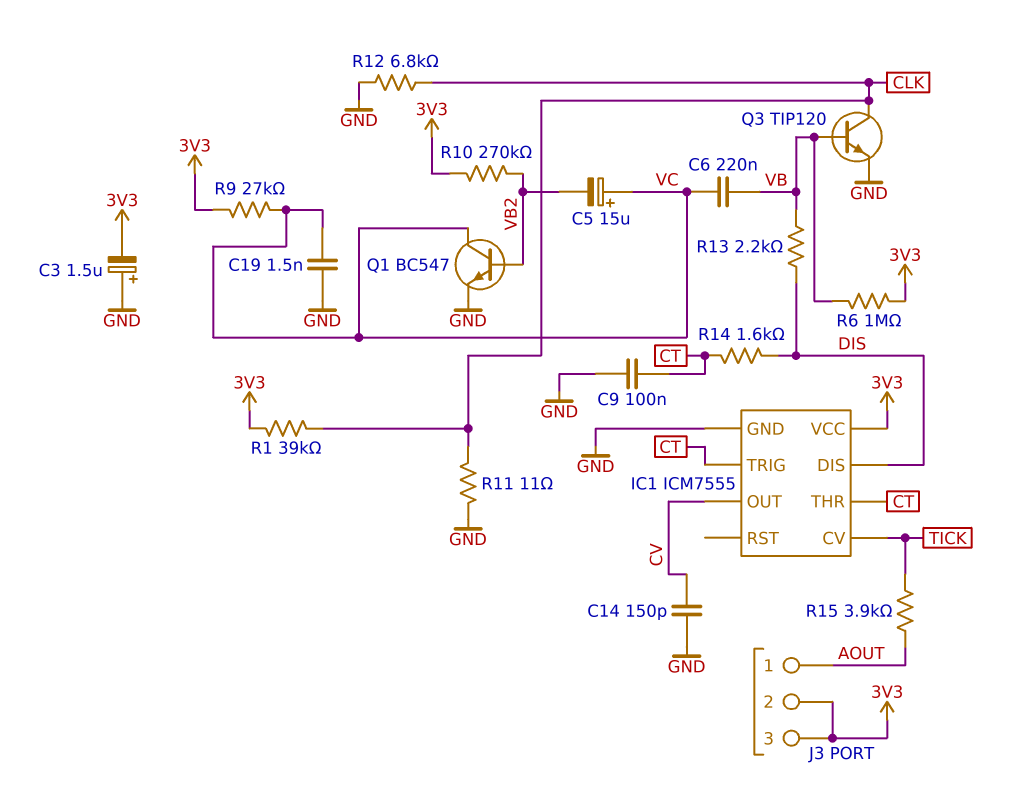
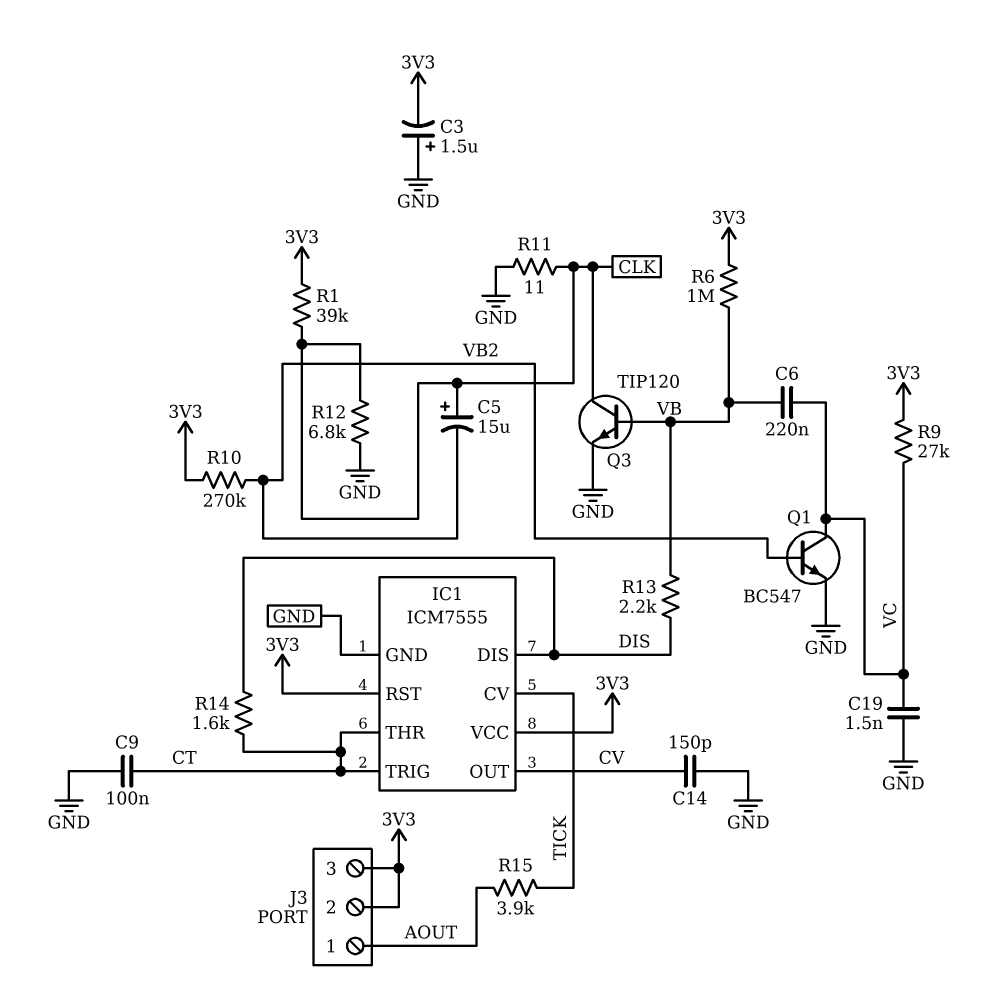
C5: 15uF (plus VC, minus VB2) -> 15uF (plus CLK, minus VB2)
IC1 pin RST: none -> 3V3

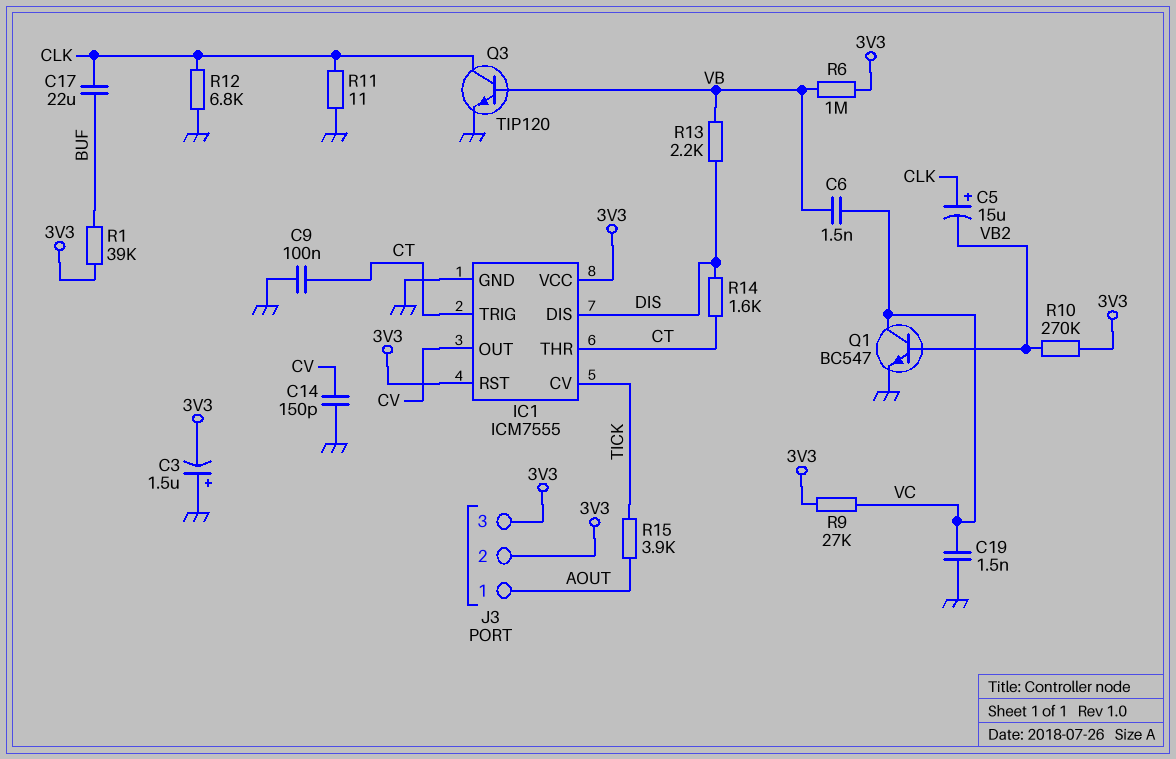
C6: 220nF (VB, VC) -> 1.5nF (VB, VC)
C17: none -> 22uF (BUF, CLK)
R1: 39k (3V3, CLK) -> 39k (3V3, BUF)

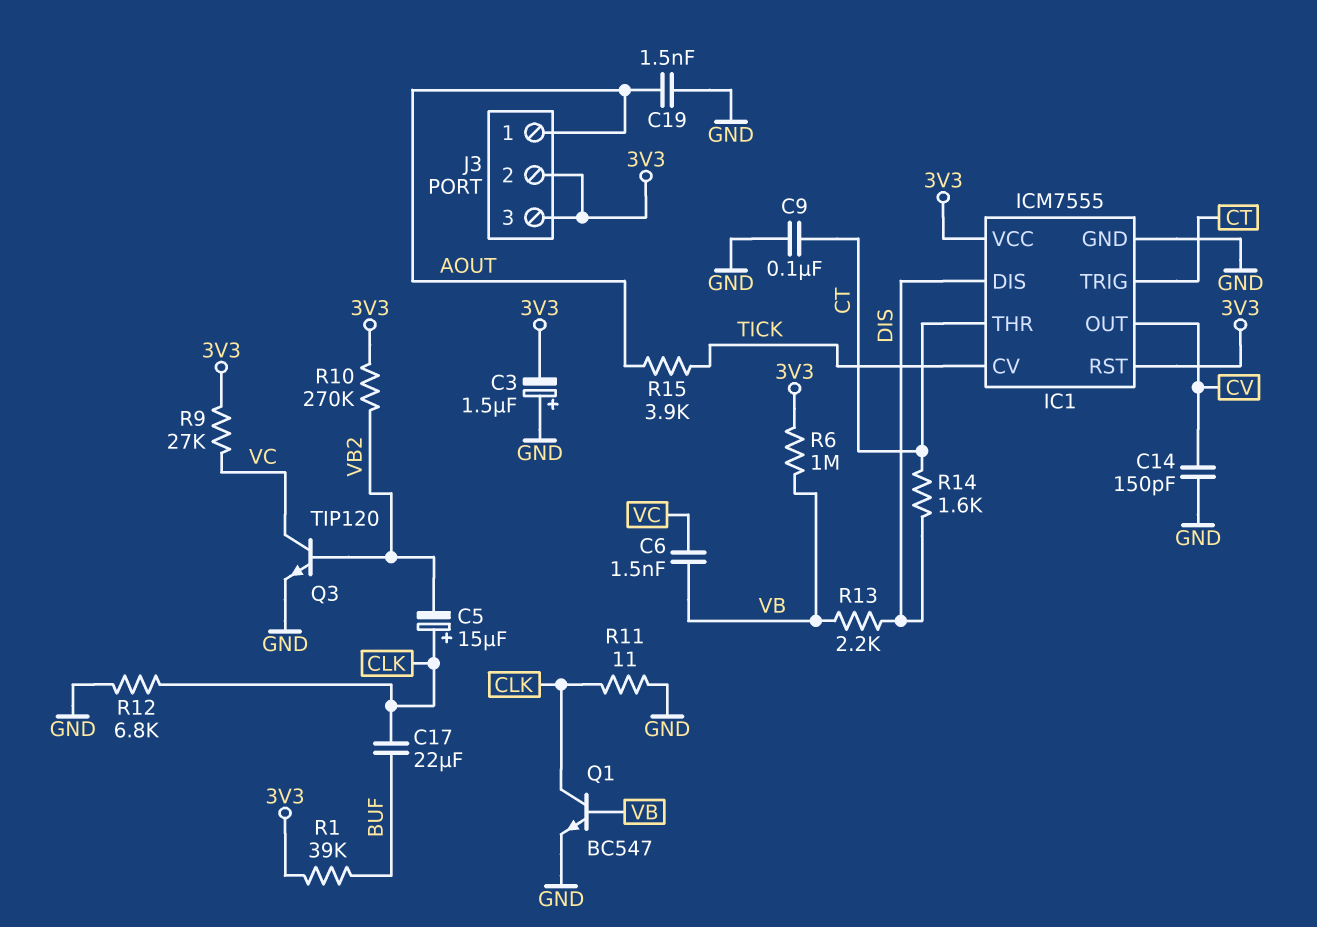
C19: 1.5nF (GND, VC) -> 1.5nF (AOUT, GND)
Q1: NPN BC547 (B VB2, C VC, E GND) -> NPN BC547 (B VB, C CLK, E GND)
Q3: NPN TIP120 (B VB, C CLK, E GND) -> NPN TIP120 (B VB2, C VC, E GND)

